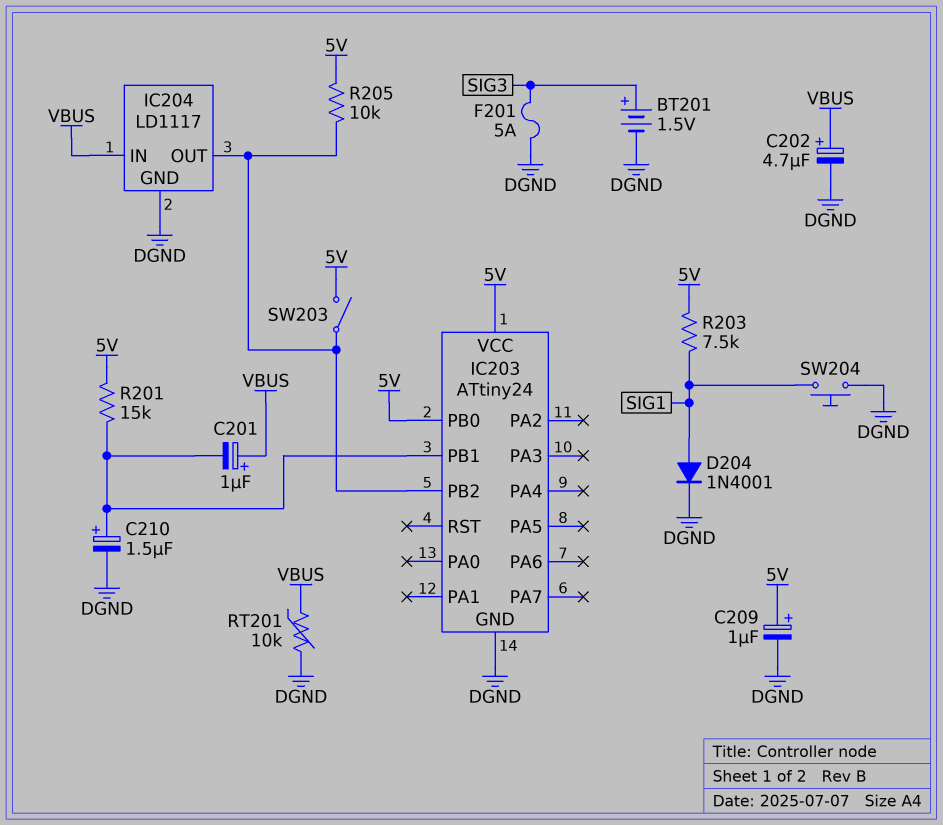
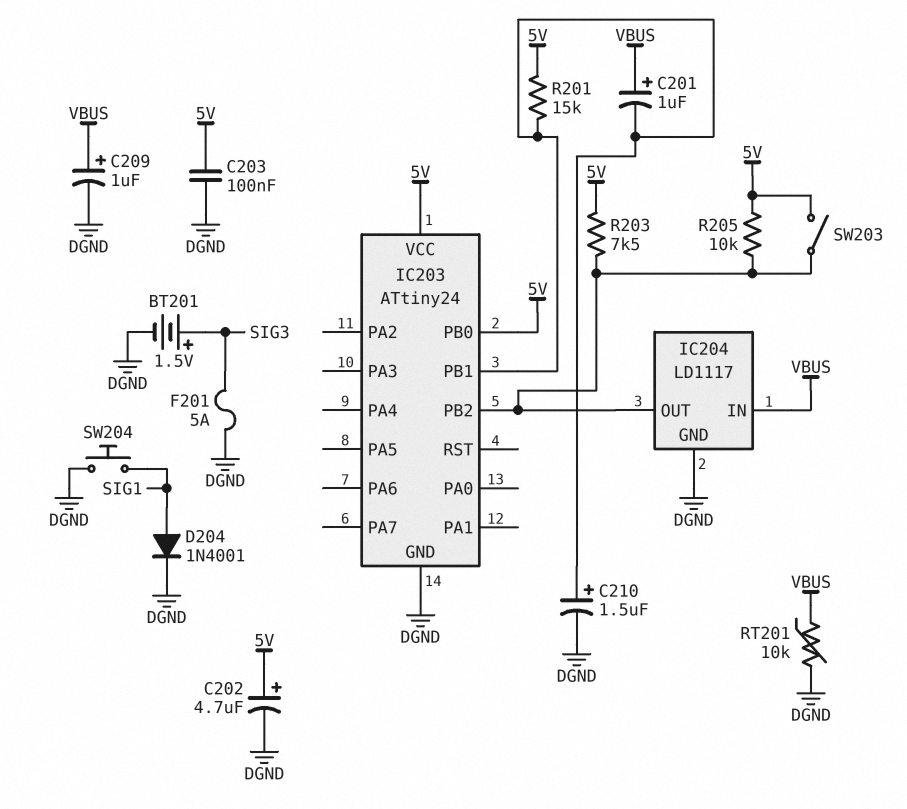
C202: 4.7uF (plus VBUS, minus DGND) -> 4.7uF (plus 5V, minus DGND)
C203: none -> 100nF (5V, DGND)
C209: 1uF (plus 5V, minus DGND) -> 1uF (plus VBUS, minus DGND)
R203: 7.5k (5V, SIG1) -> 7.5k (5V, IC203/PB2)

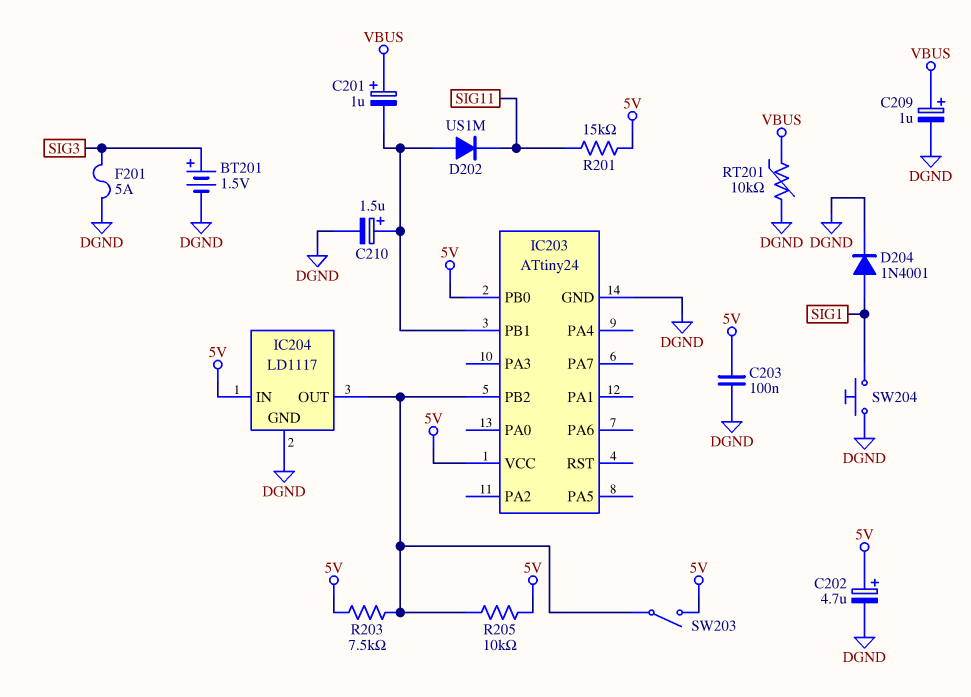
D202: none -> diode US1M (A IC203/PB1, K SIG11)
IC204 pin IN: VBUS -> 5V
R201: 15k (5V, IC203/PB1) -> 15k (5V, SIG11)

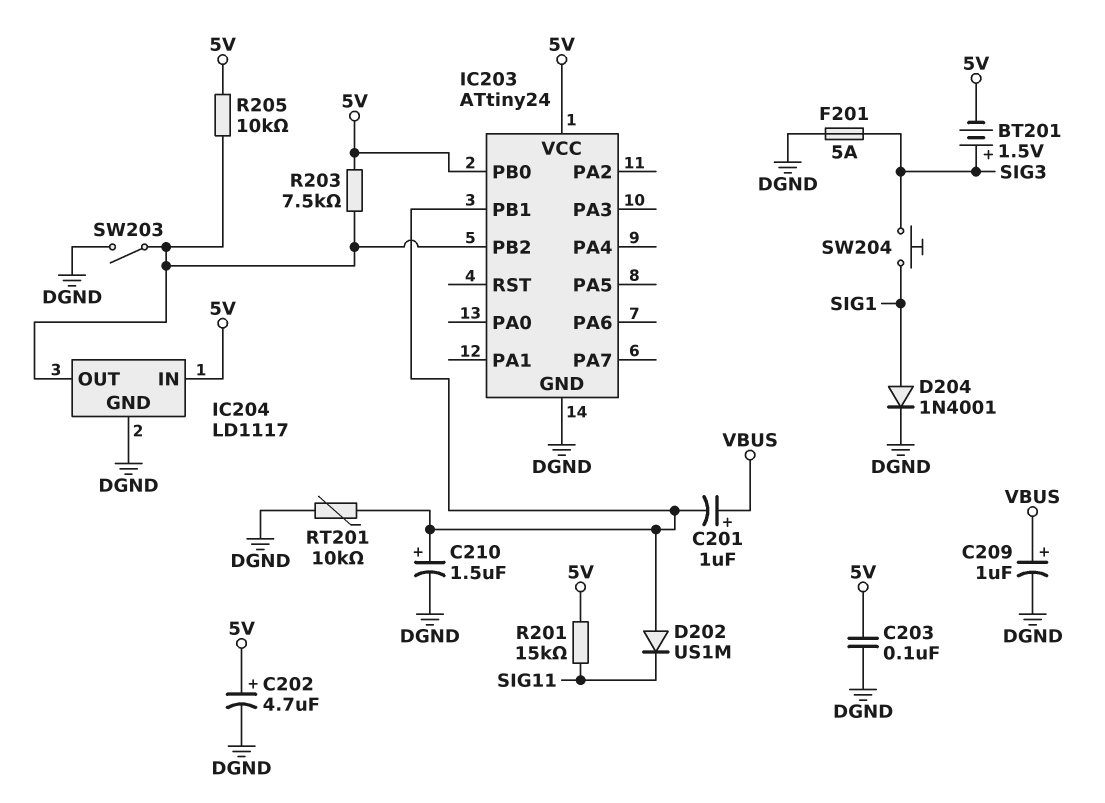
BT201: 1.5V (plus SIG3, minus DGND) -> 1.5V (plus SIG3, minus 5V)
RT201: 10k (DGND, VBUS) -> 10k (DGND, IC203/PB1)
SW203: switch (5V, IC203/PB2) -> switch (DGND, IC203/PB2)
SW204: button (DGND, SIG1) -> button (SIG1, SIG3)

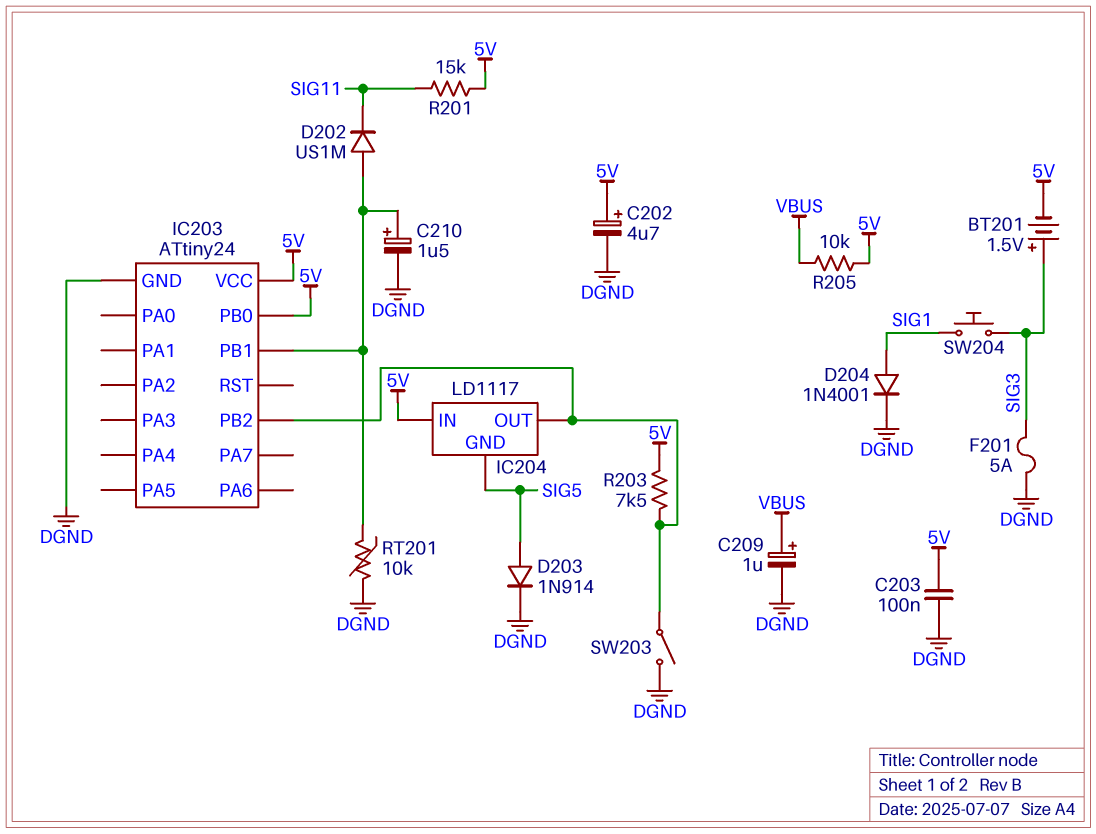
C201: 1uF (plus VBUS, minus IC203/PB1) -> none
D203: none -> diode 1N914 (A SIG5, K DGND)
IC204 pin GND: DGND -> SIG5
R205: 10k (5V, IC203/PB2) -> 10k (5V, VBUS)

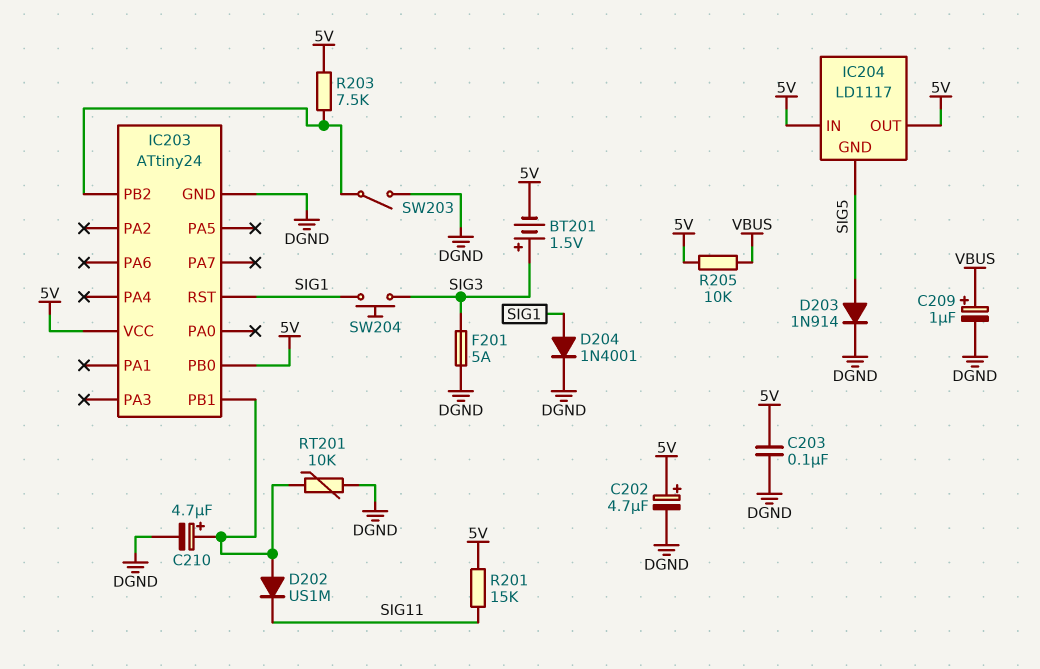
C210: 1.5uF (plus IC203/PB1, minus DGND) -> 4.7uF (plus IC203/PB1, minus DGND)
IC203 pin RST: none -> SIG1
IC204 pin OUT: IC203/PB2 -> 5V

